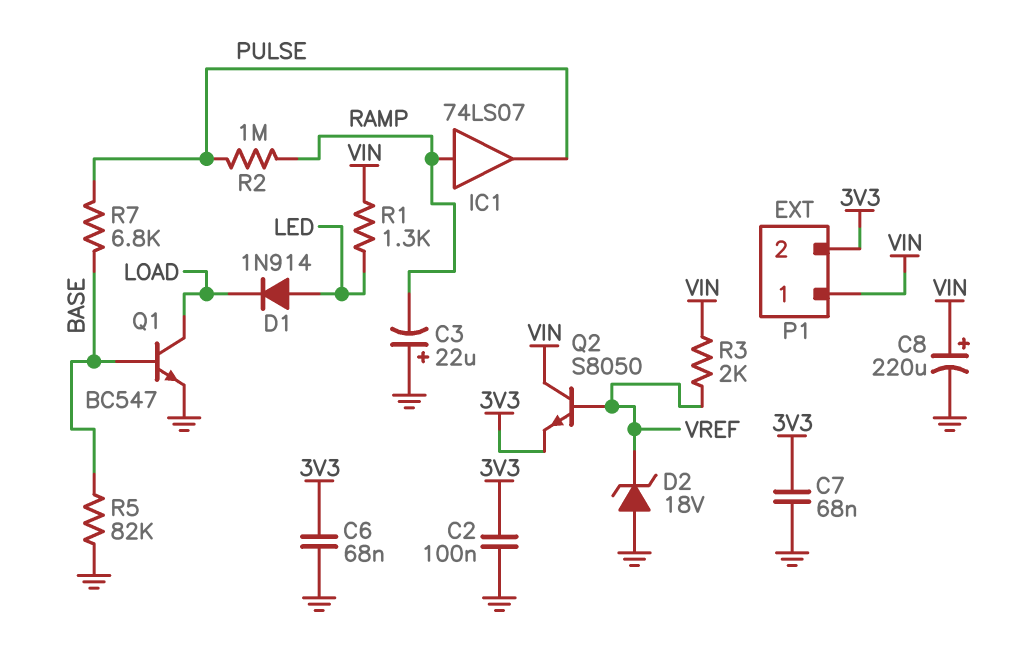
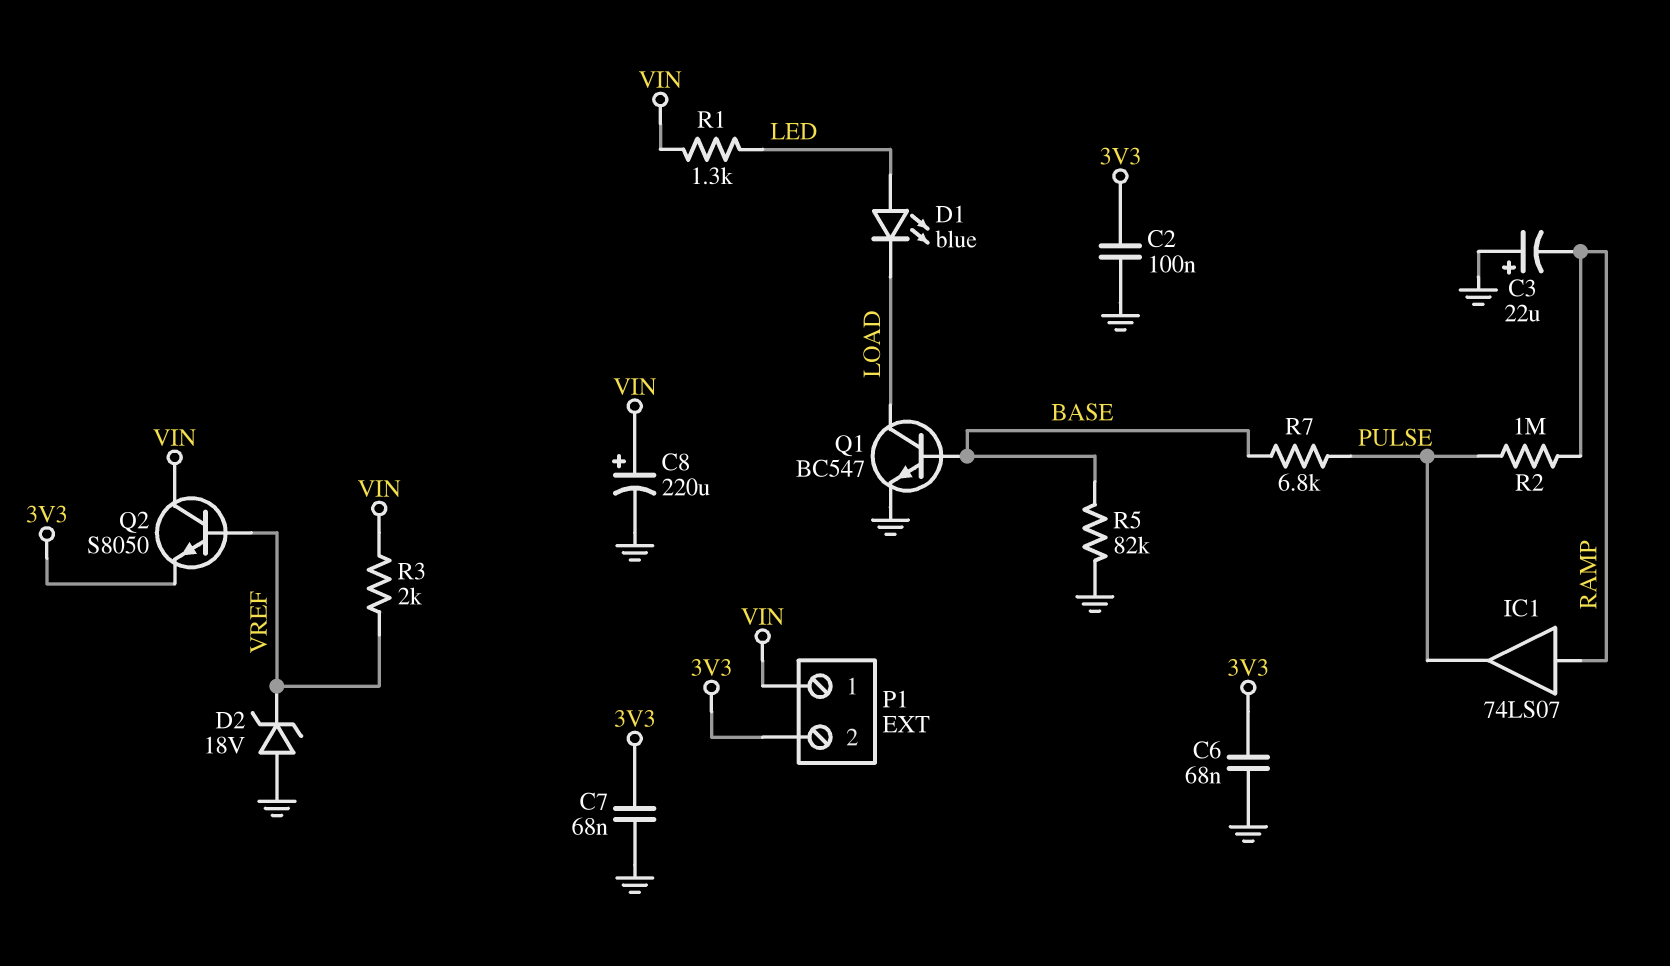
D1: diode 1N914 (A LED, K LOAD) -> LED blue (A LED, K LOAD)

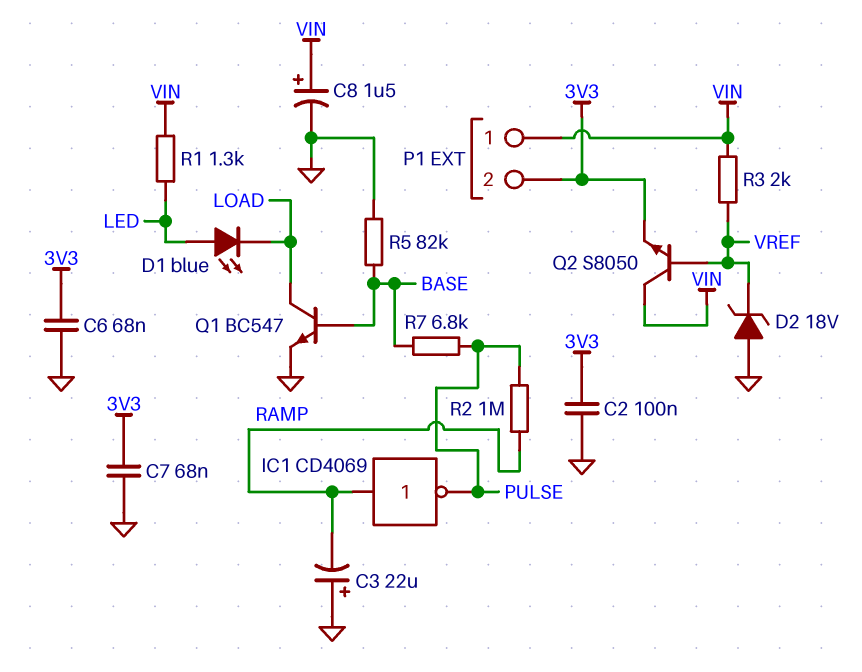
C8: 220uF (plus VIN, minus GND) -> 1.5uF (plus VIN, minus GND)
IC1: buffer 74LS07 (in RAMP, out PULSE) -> NOT CD4069 (in RAMP, out PULSE)

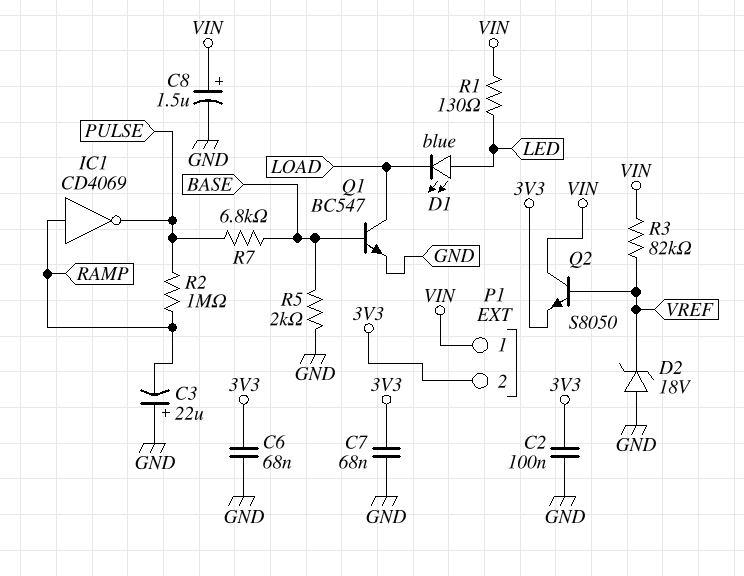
R1: 1.3k (LED, VIN) -> 130 (LED, VIN)
R3: 2k (VIN, VREF) -> 82k (VIN, VREF)
R5: 82k (BASE, GND) -> 2k (BASE, GND)

